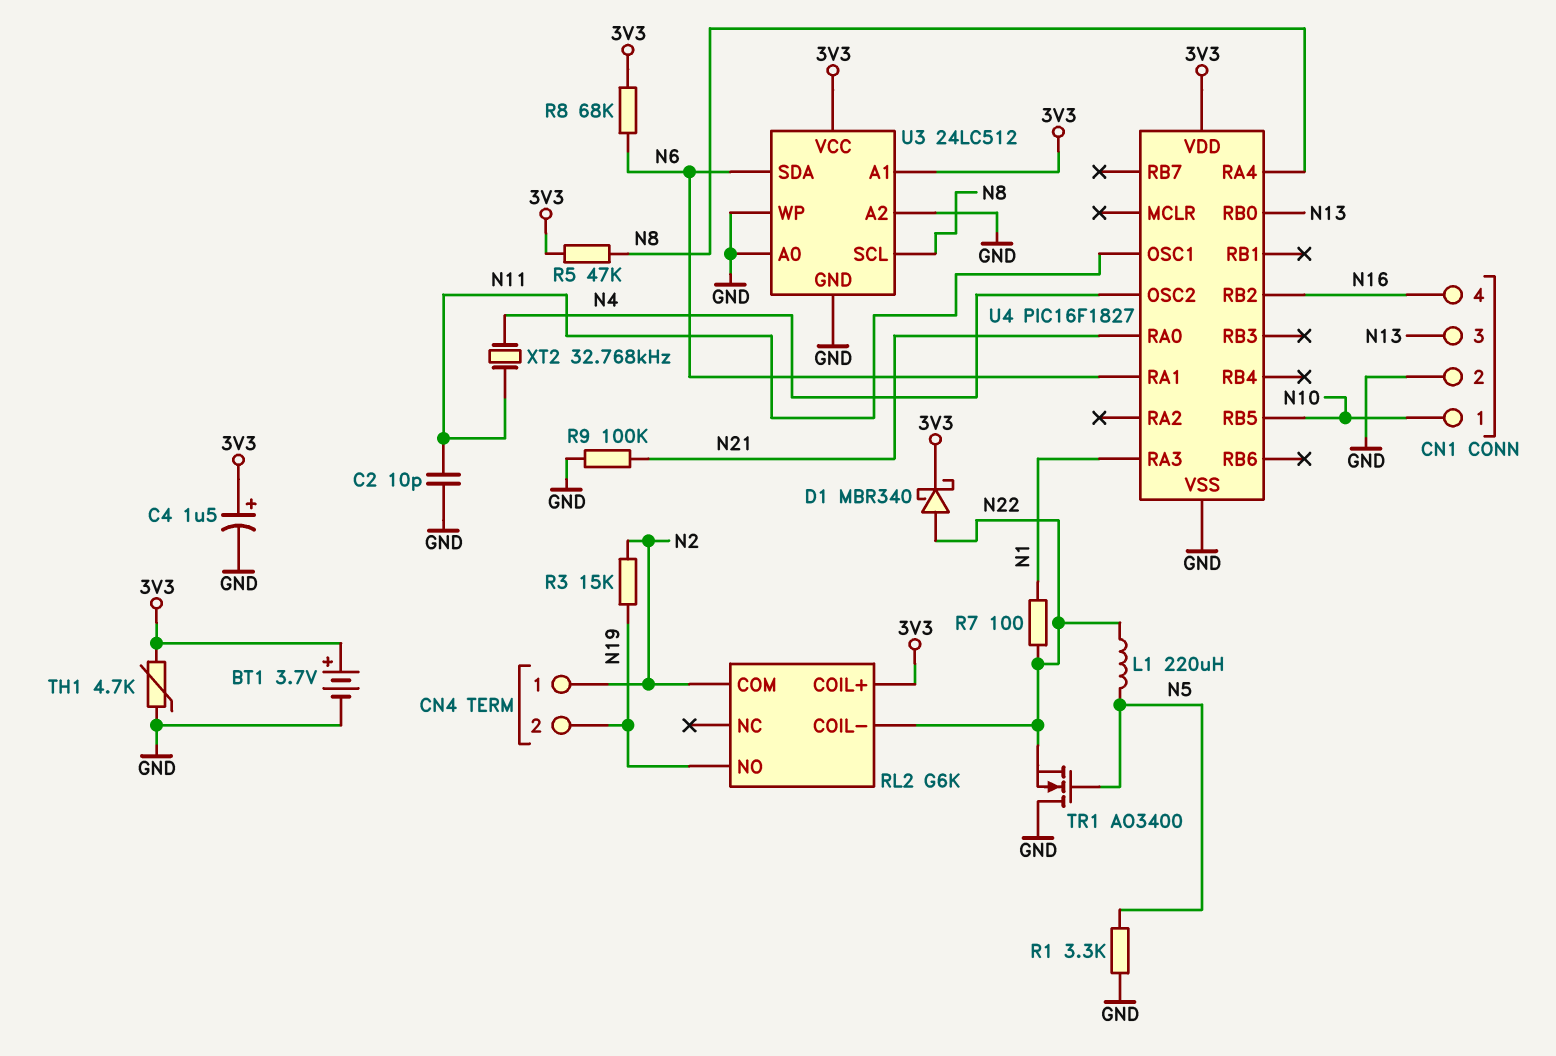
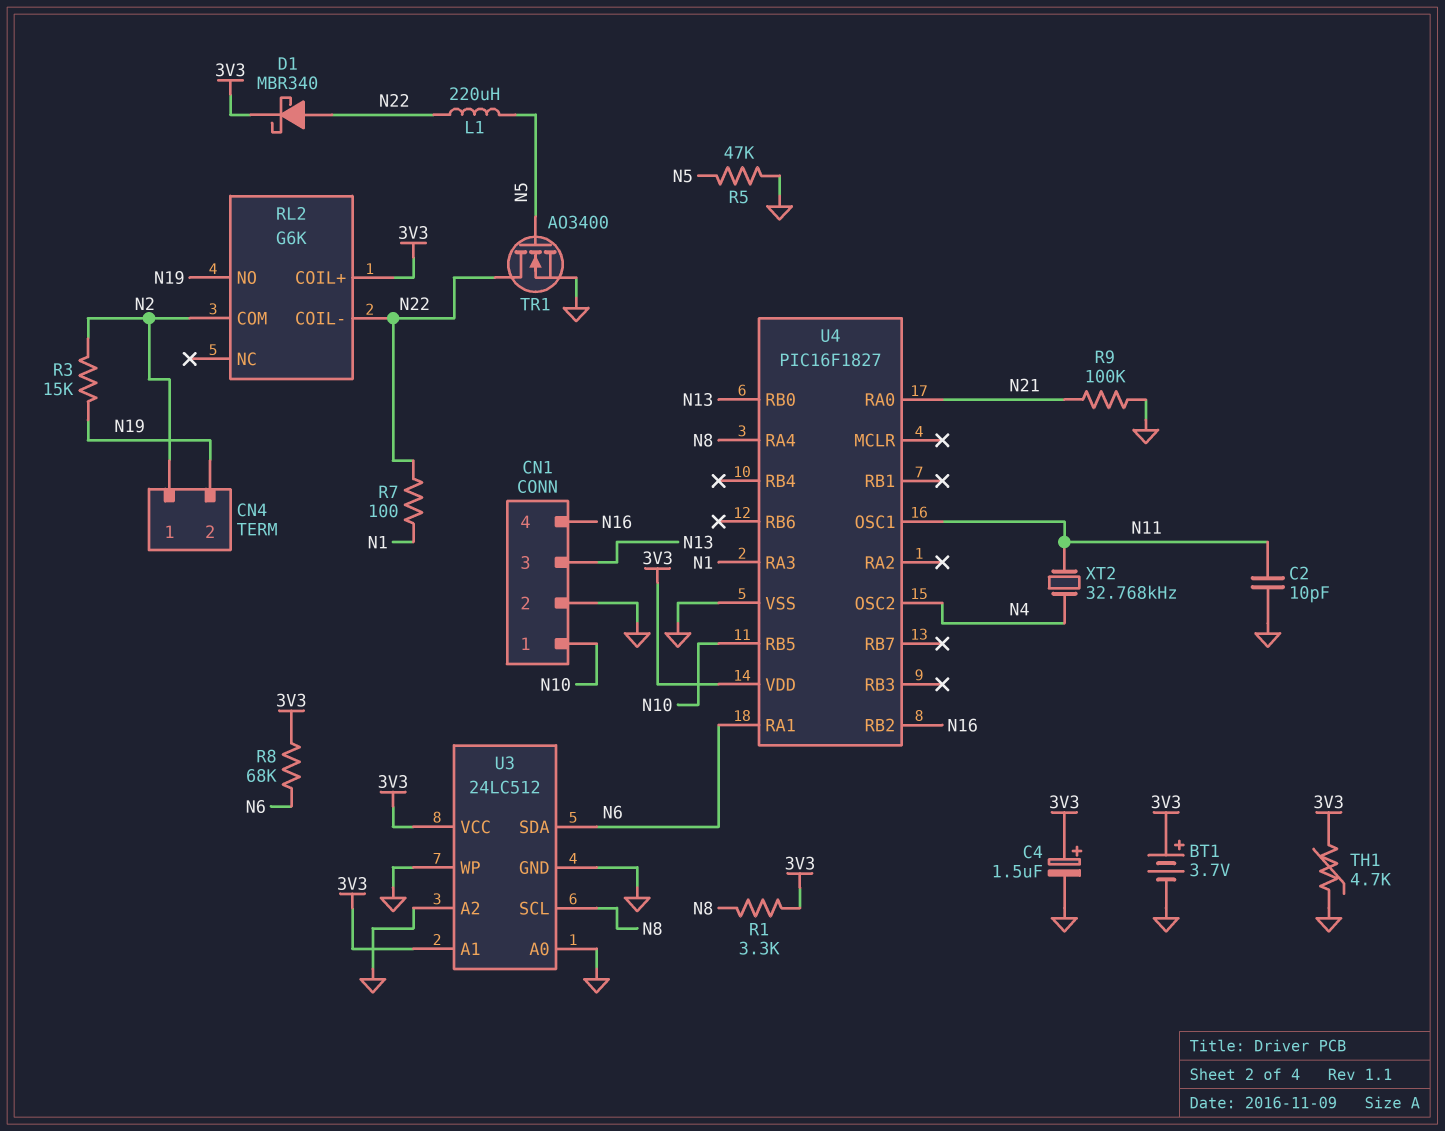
R1: 3.3k (GND, N5) -> 3.3k (3V3, N8)
R5: 47k (3V3, N8) -> 47k (GND, N5)
TR1: NMOS AO3400 (G N5, D GND, S N22) -> NMOS AO3400 (G N5, D N22, S GND)

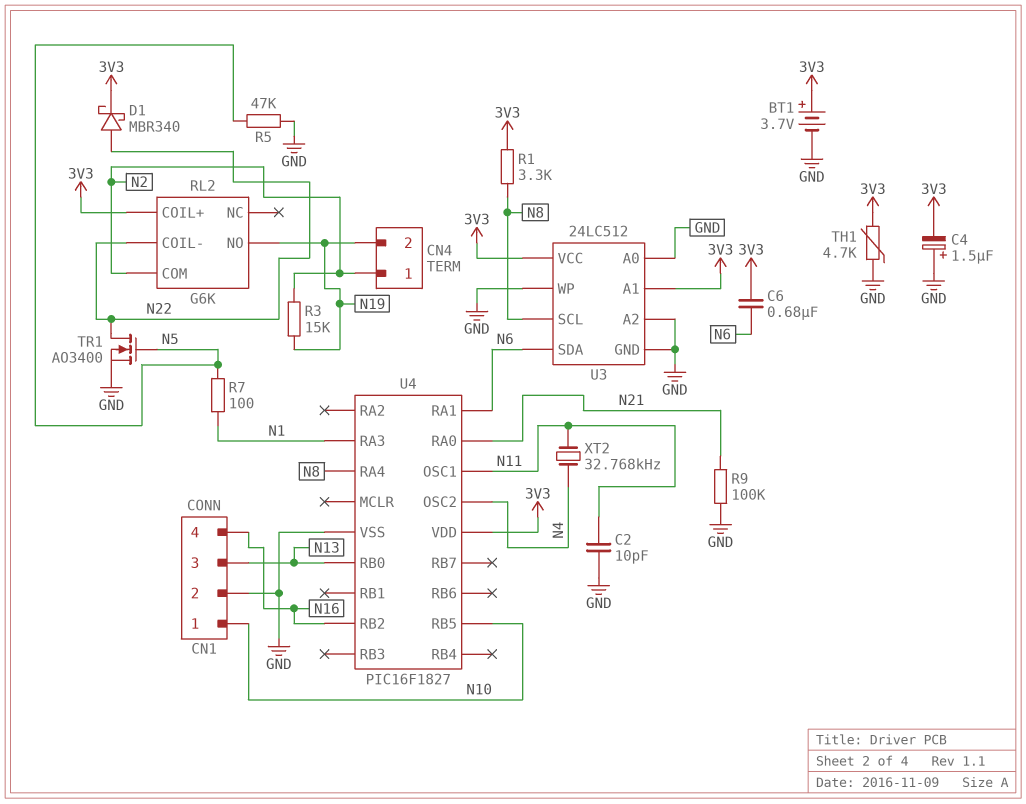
C4: 1.5uF (plus 3V3, minus GND) -> 1.5uF (plus GND, minus 3V3)
C6: none -> 680nF (3V3, N6)
L1: 220uH (N5, N22) -> none
R7: 100 (N1, N22) -> 100 (N1, N5)
R8: 68k (3V3, N6) -> none

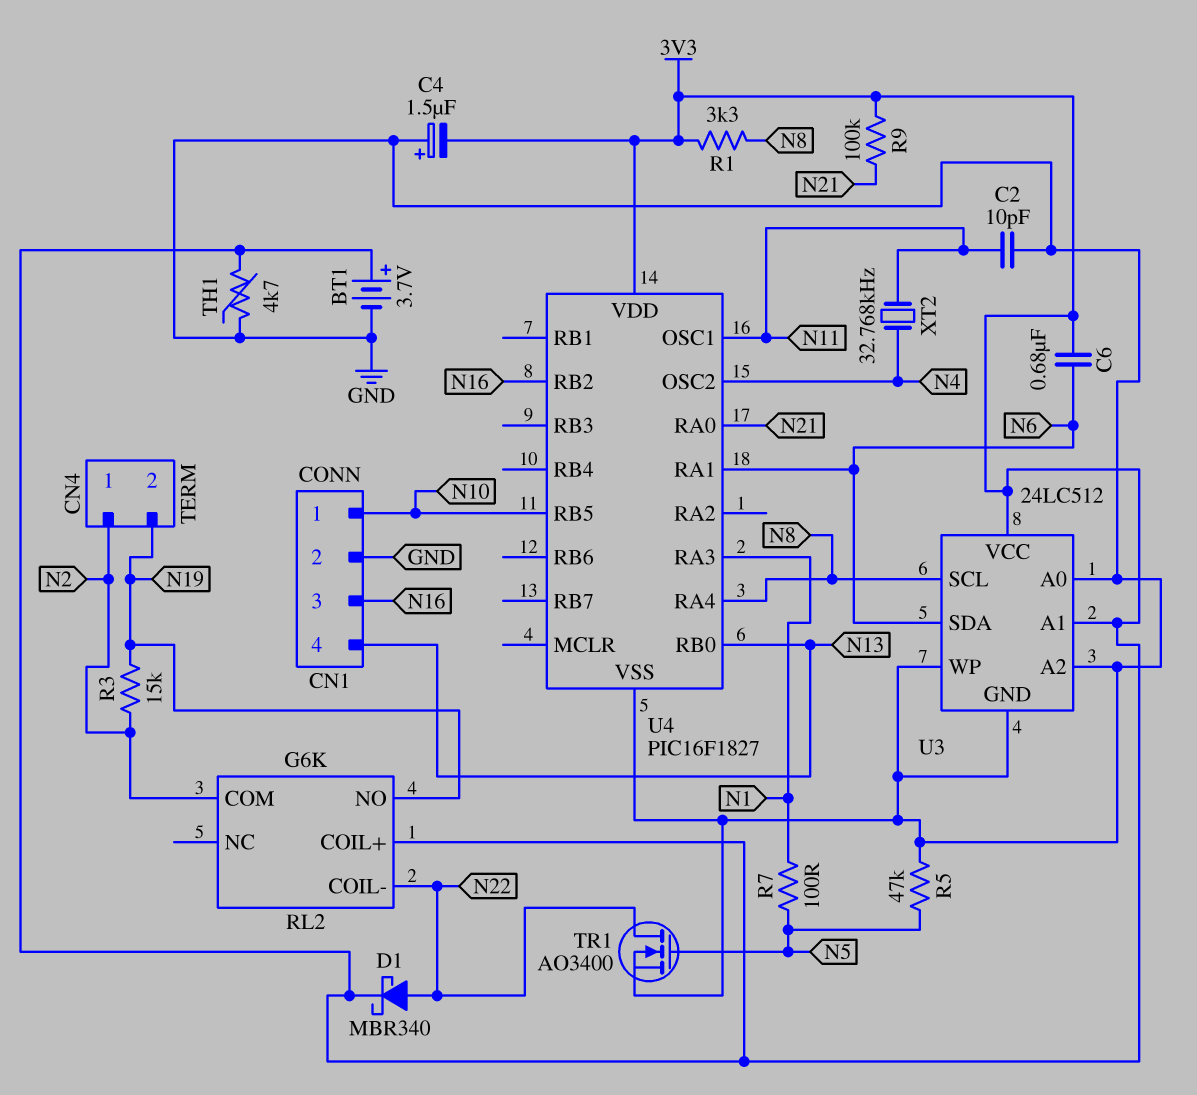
CN1 pin 3: N13 -> N16
CN1 pin 4: N16 -> N13
R9: 100k (GND, N21) -> 100k (3V3, N21)

